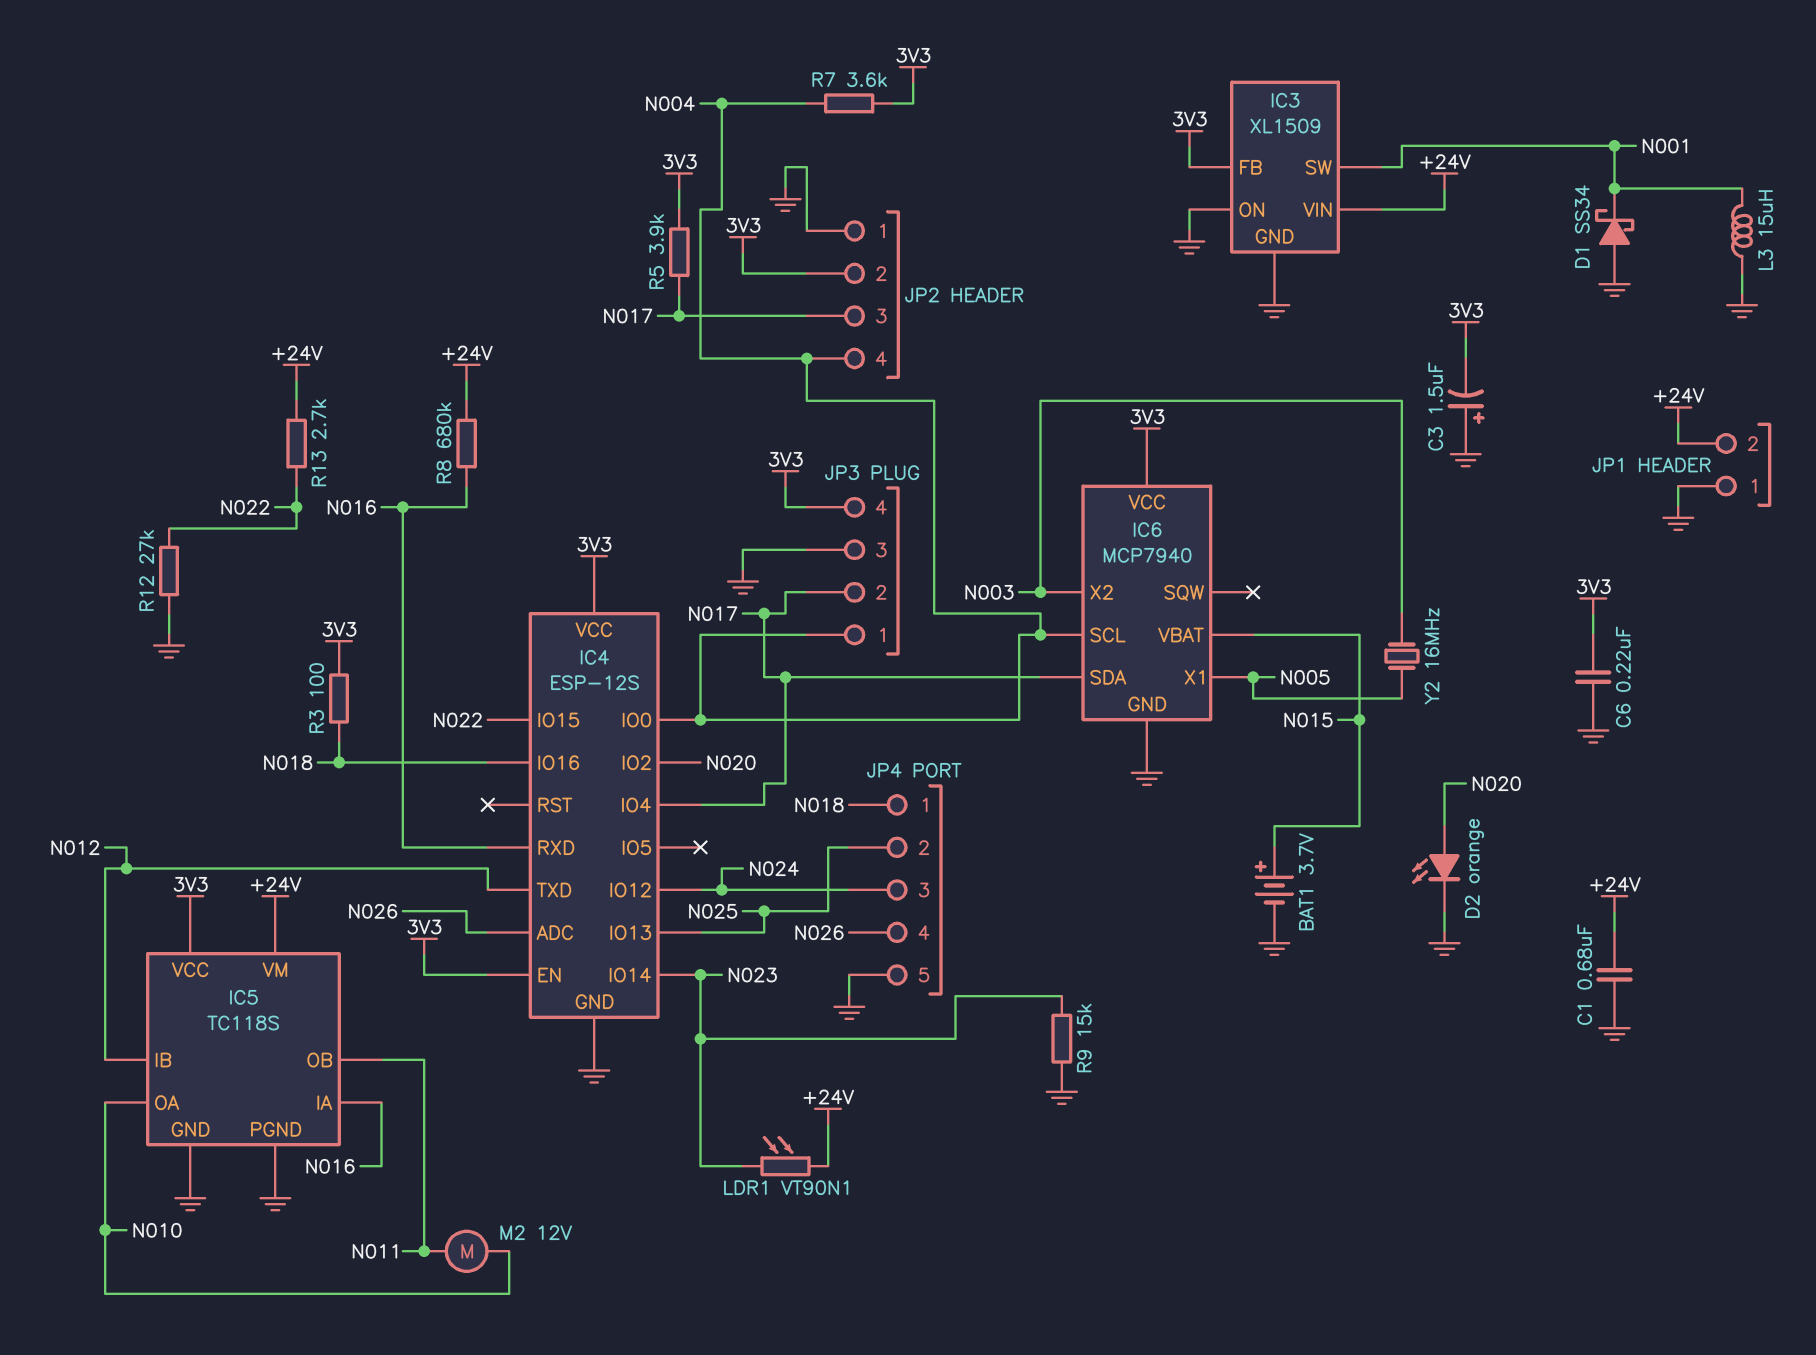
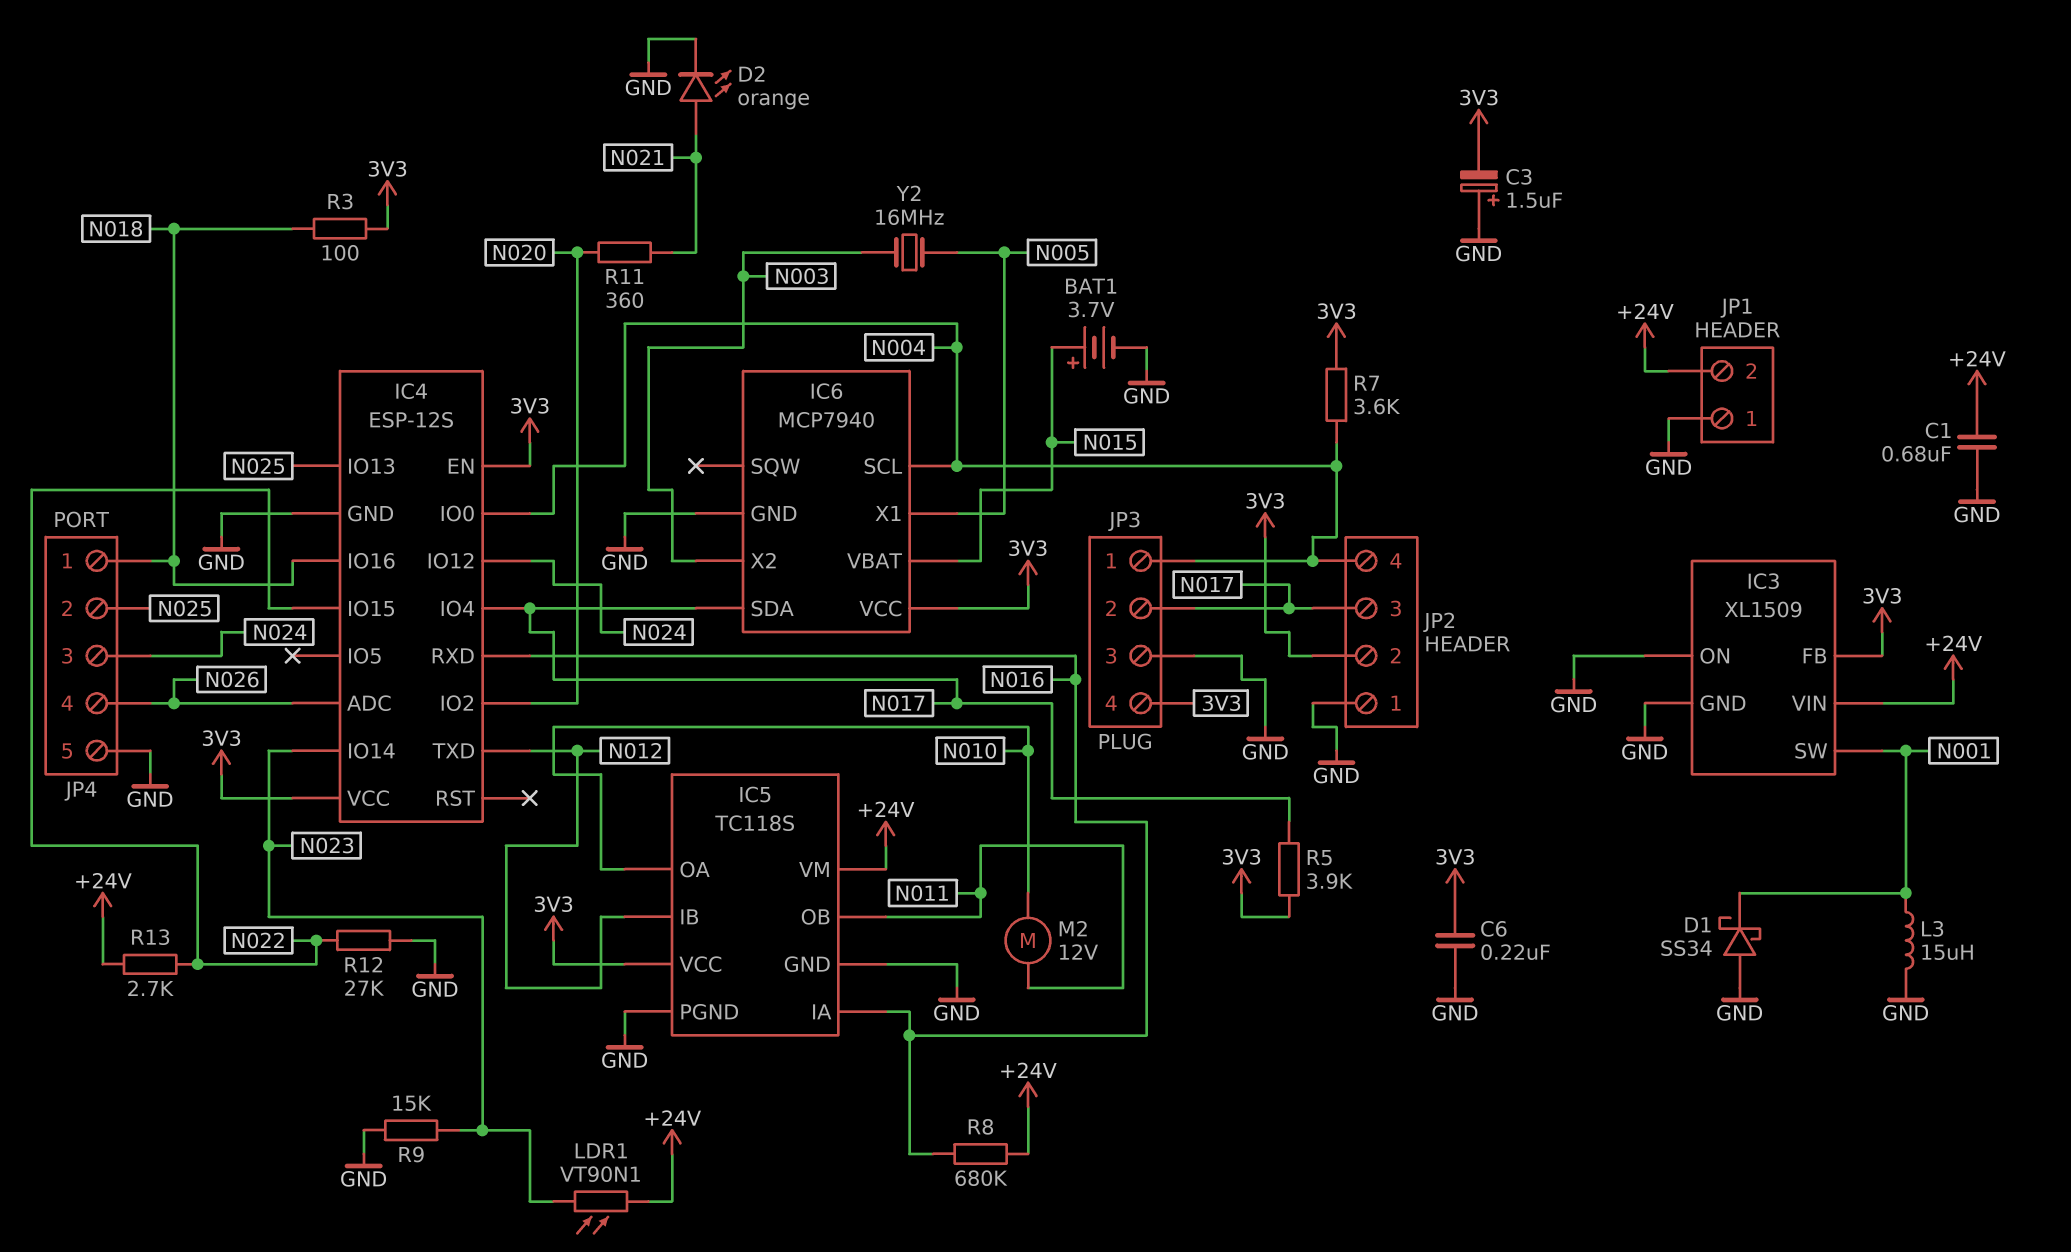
D2: LED orange (A N020, K GND) -> LED orange (A N021, K GND)
R11: none -> 360 (N020, N021)

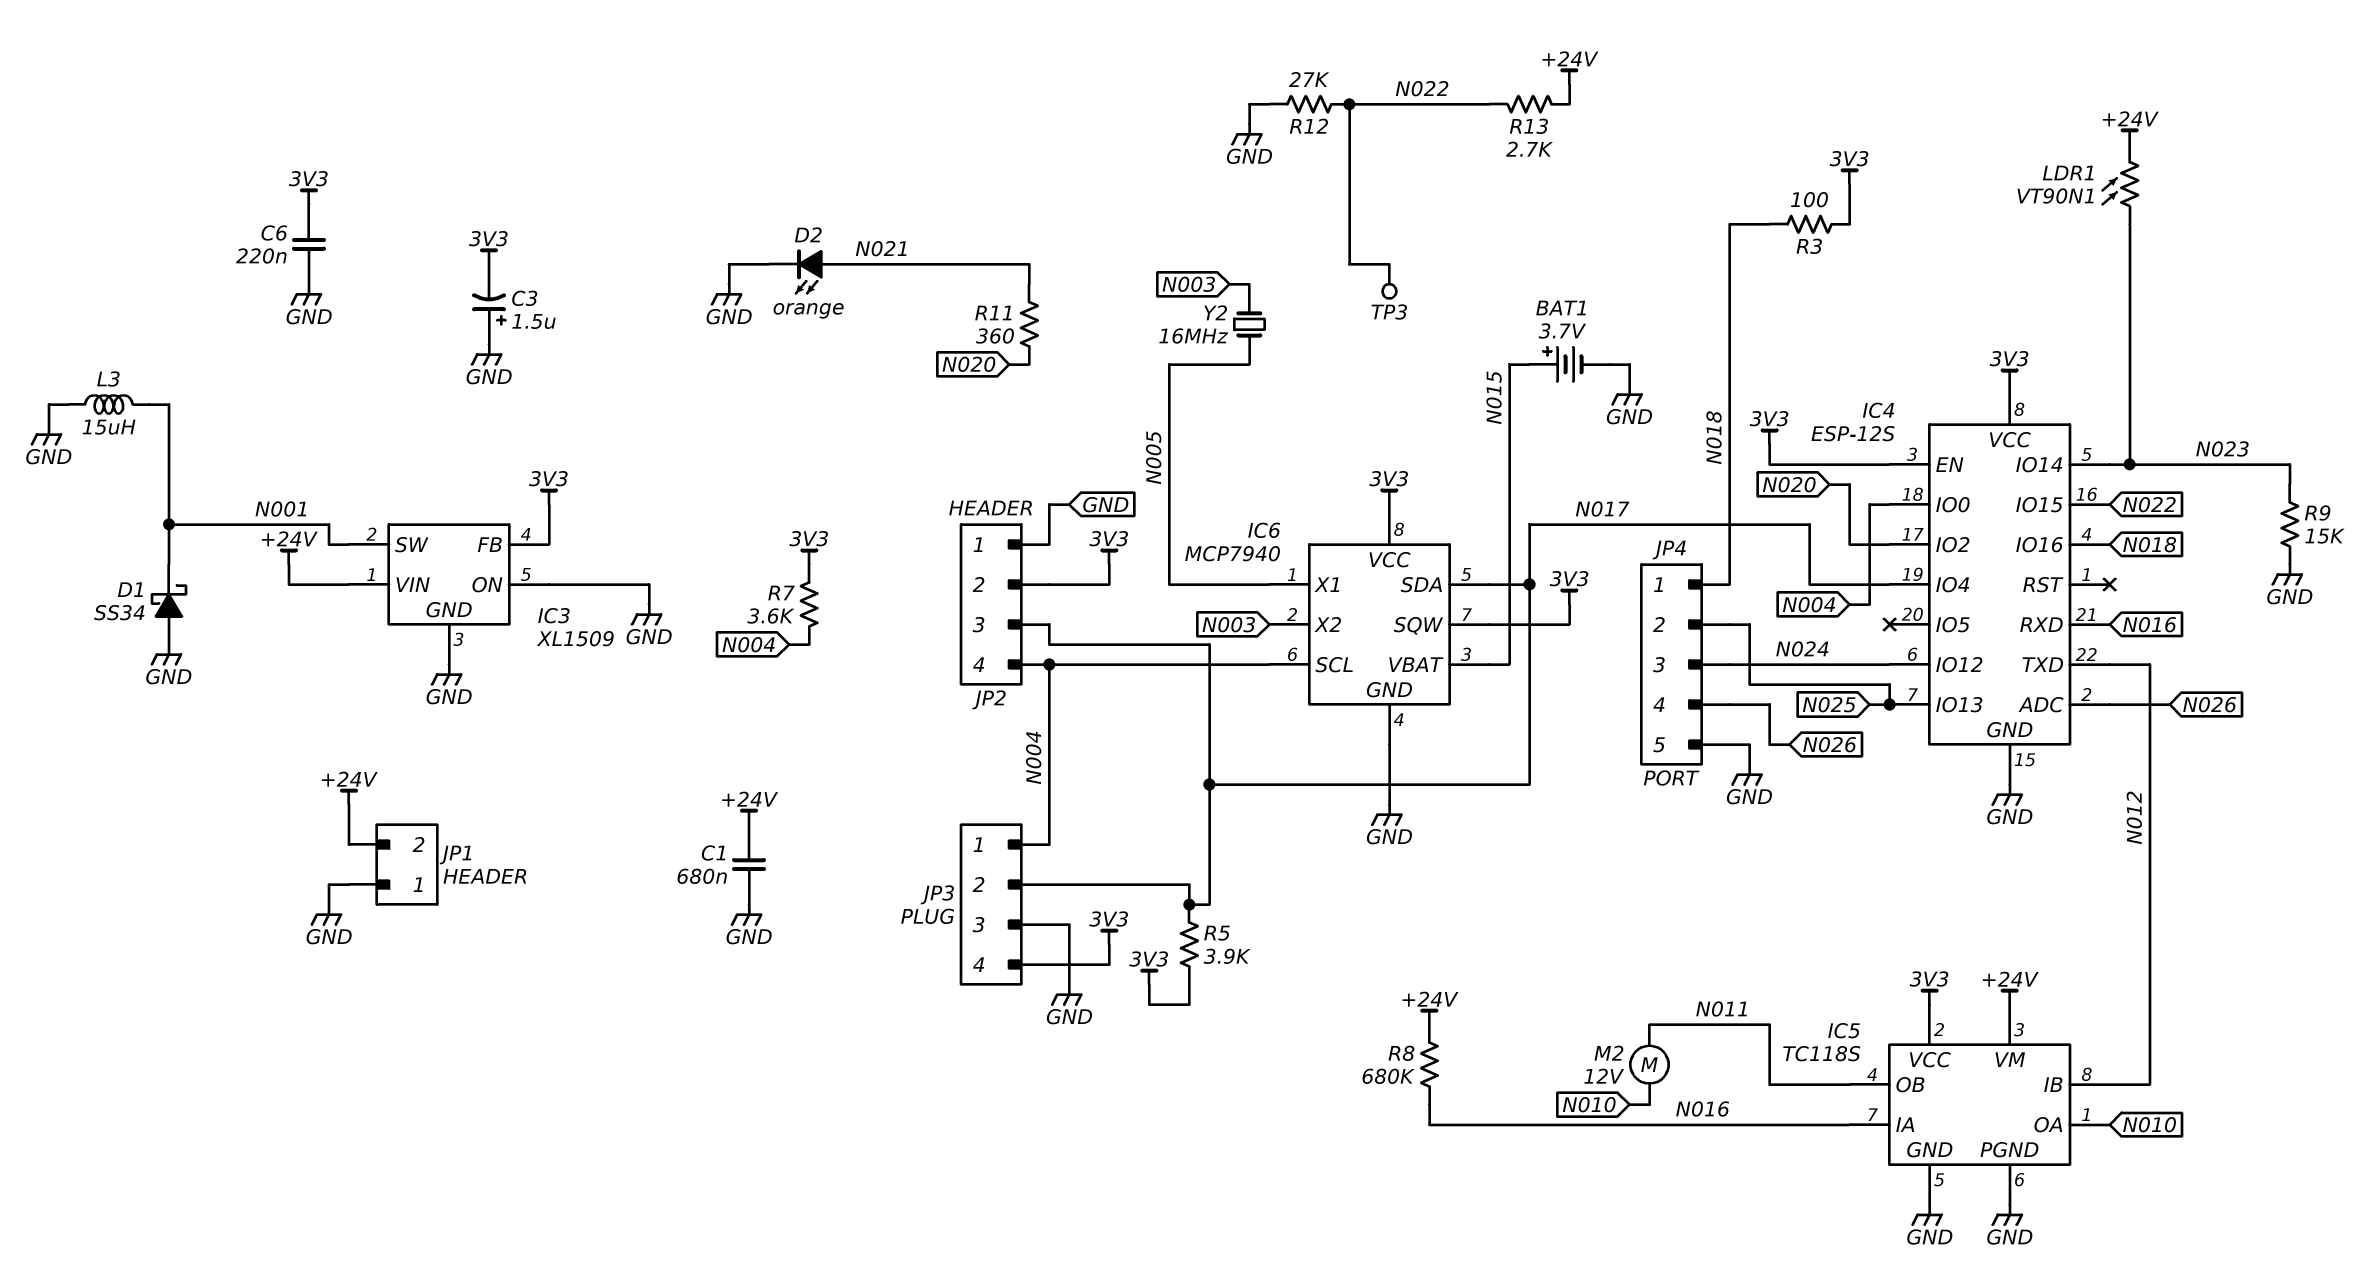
IC6 pin SQW: none -> 3V3
TP3: none -> test point (N022)

